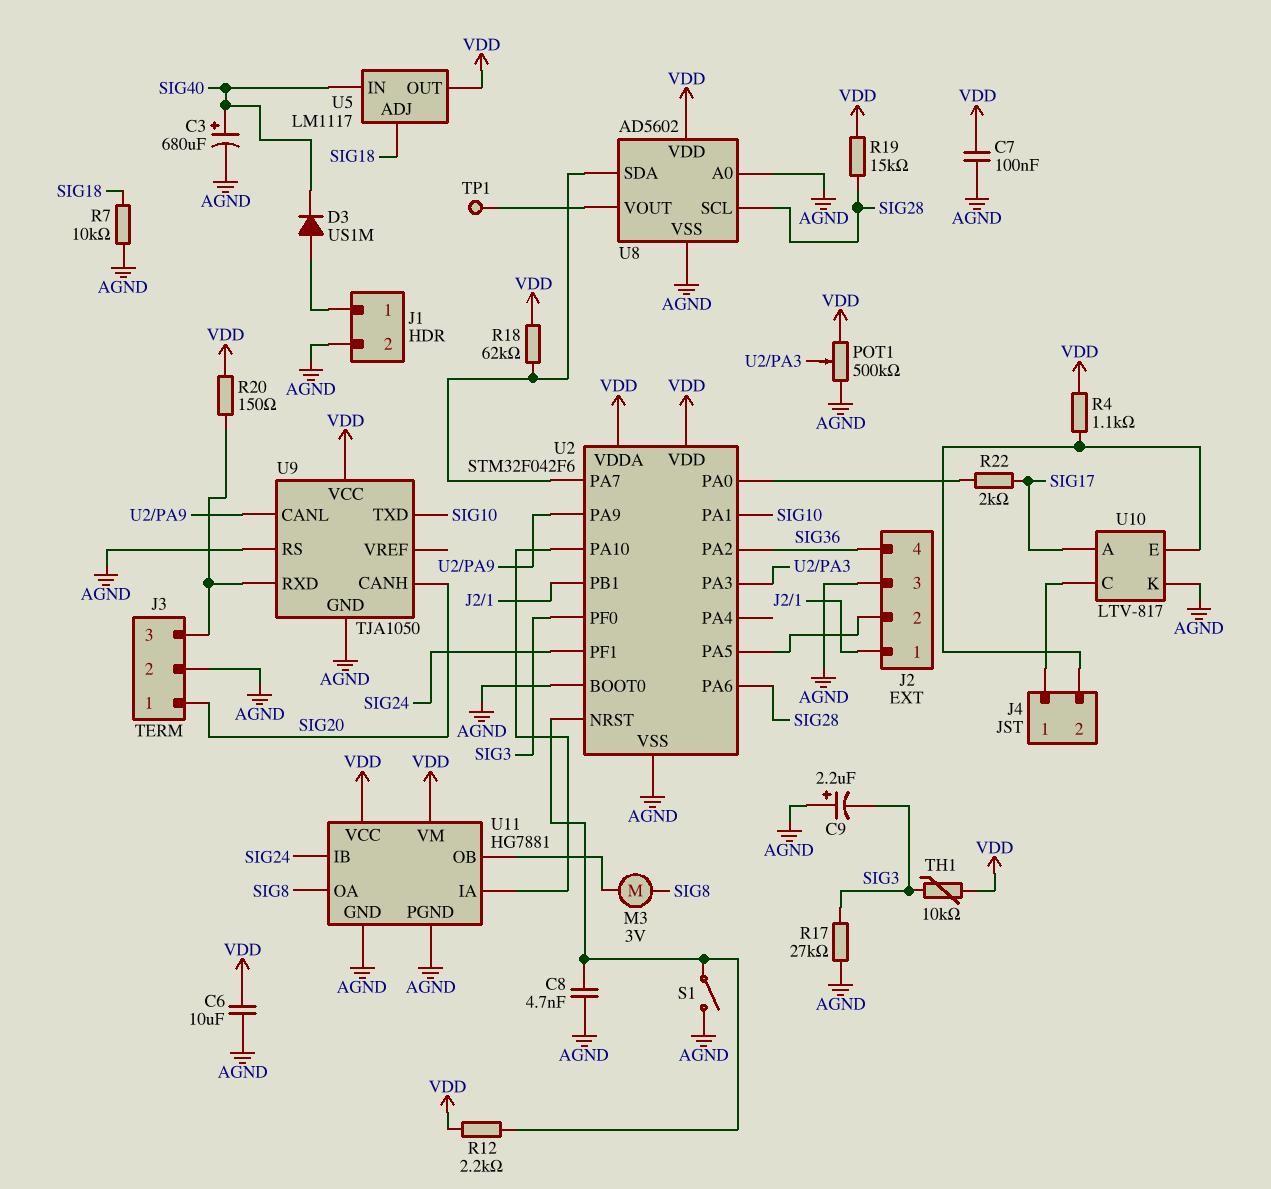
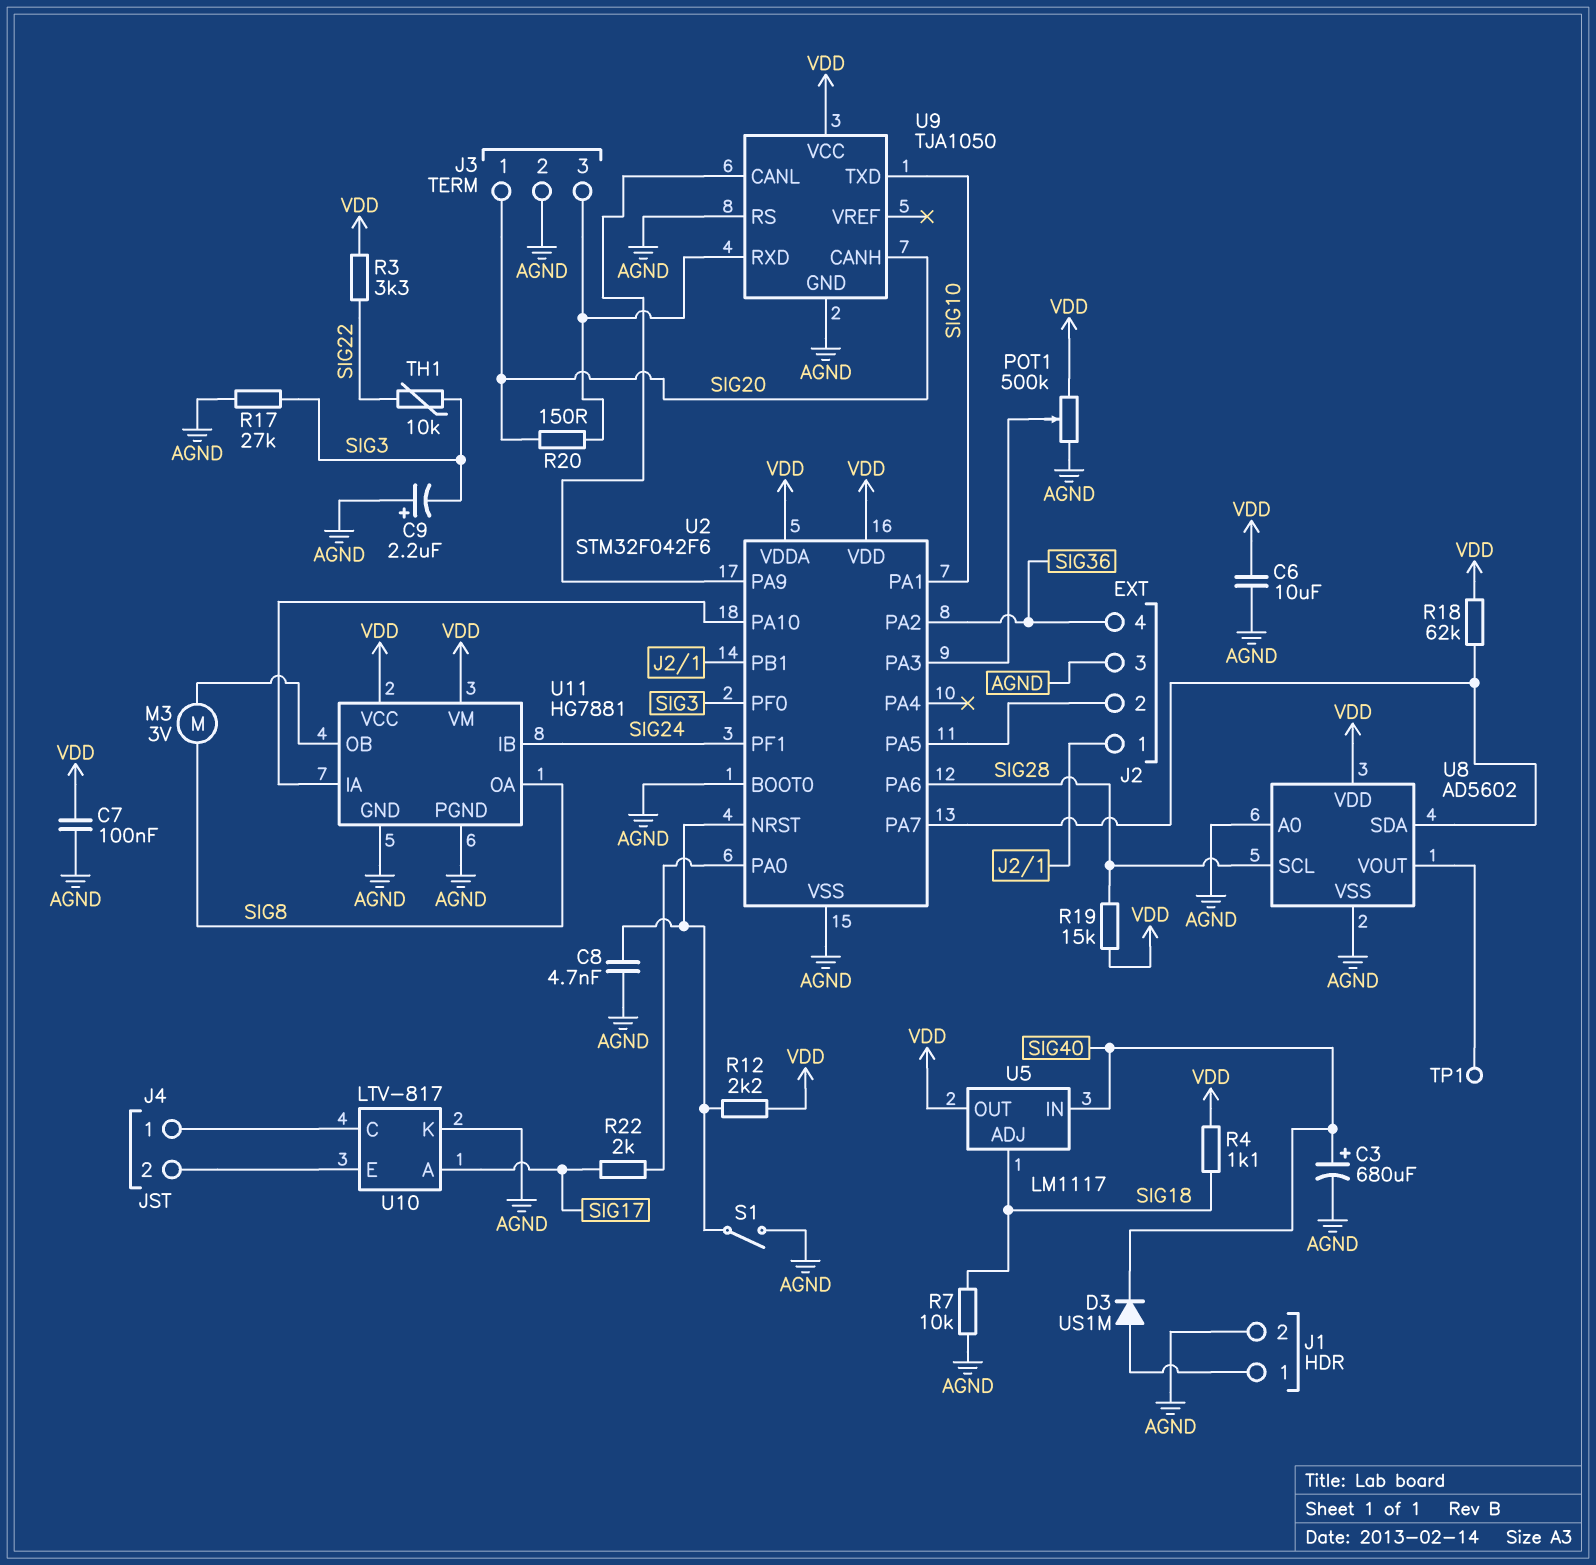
R3: none -> 3.3k (SIG22, VDD)
R4: 1.1k (J4/2, VDD) -> 1.1k (SIG18, VDD)
R20: 150 (J3/3, VDD) -> 150 (J3/3, SIG20)
TH1: 10k (SIG3, VDD) -> 10k (SIG3, SIG22)

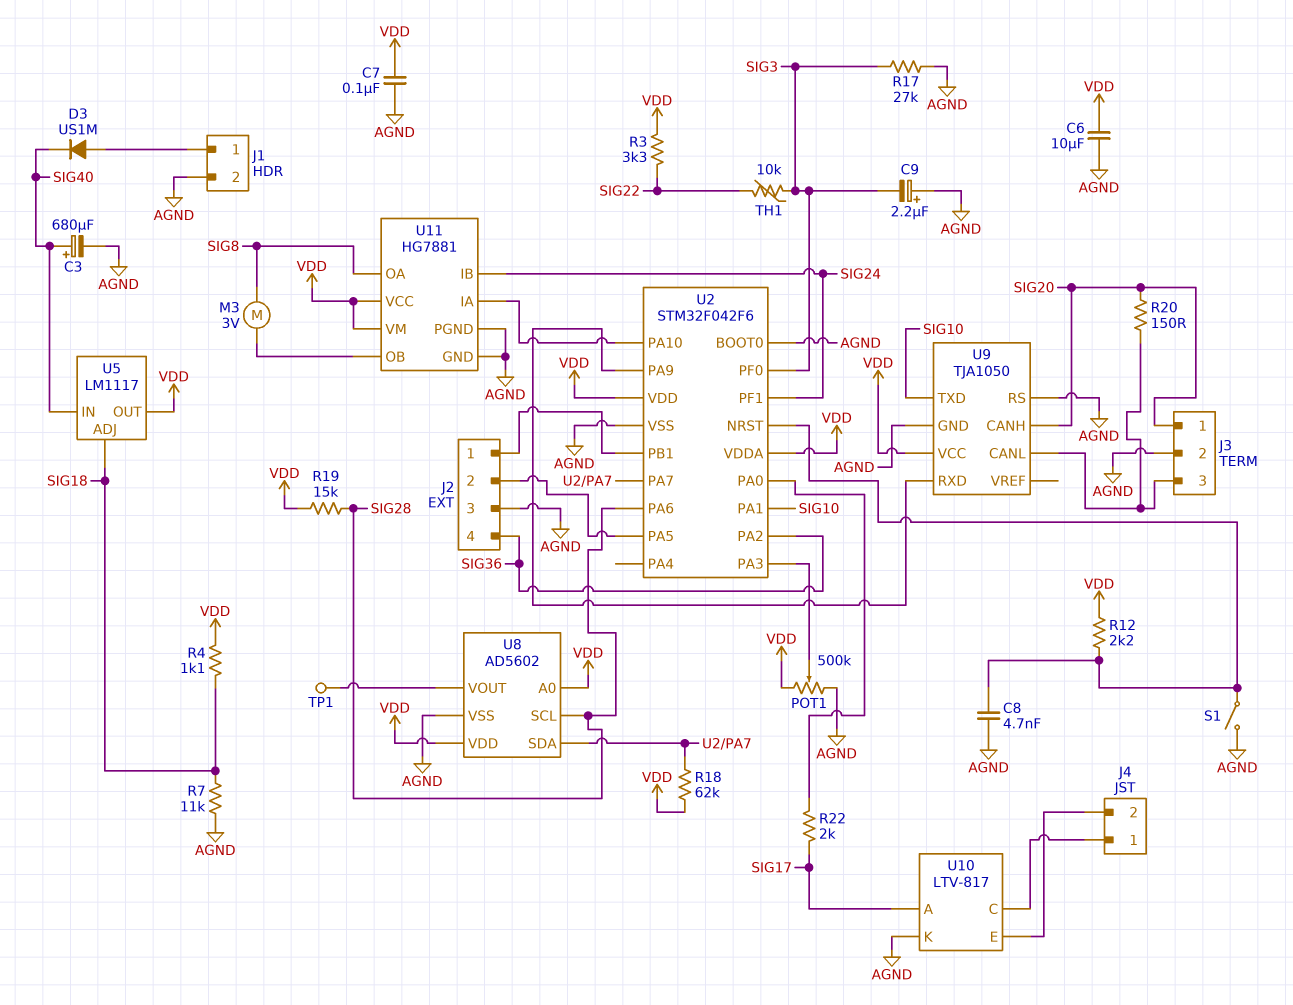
R7: 10k (AGND, SIG18) -> 11k (AGND, SIG18)
U8 pin A0: AGND -> VDD
U9 pin CANL: U2/PA9 -> J3/3
U9 pin RXD: J3/3 -> U2/PA9

